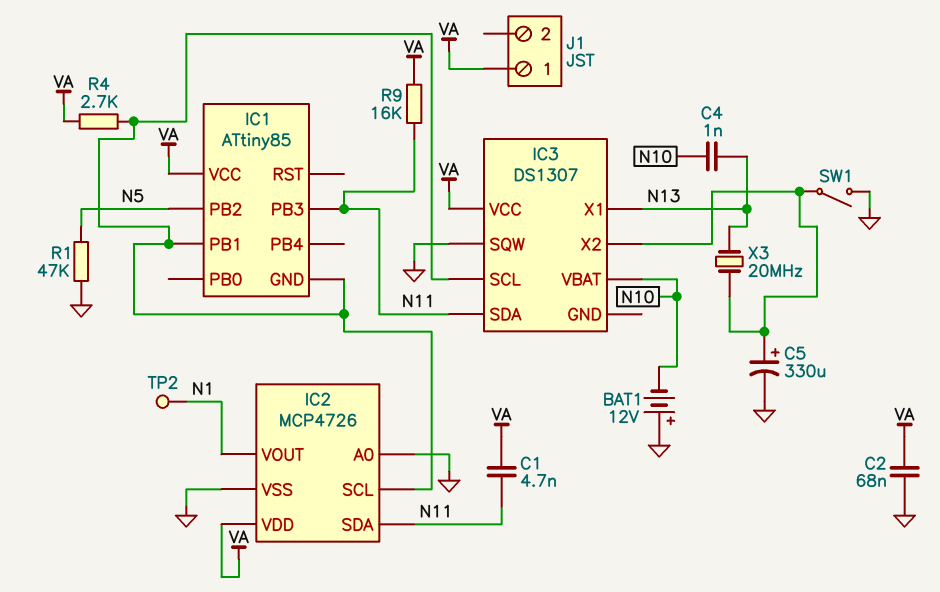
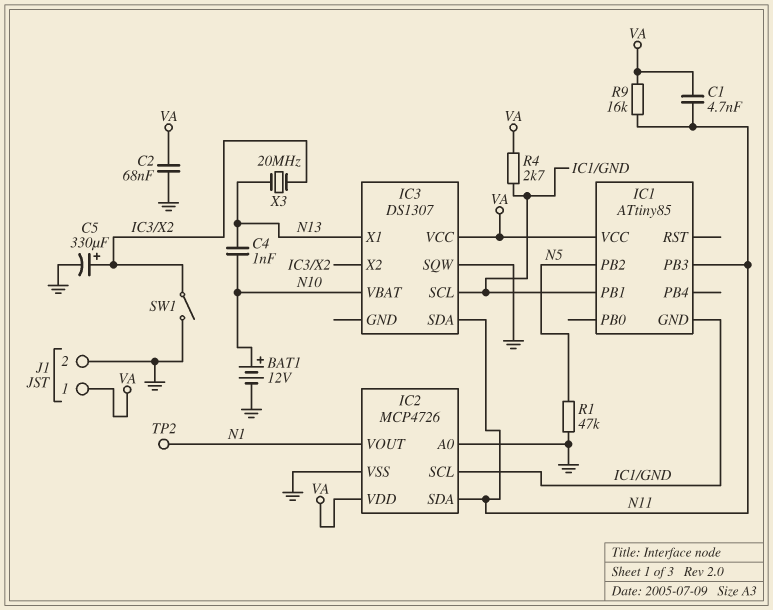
BAT1: 12V (plus GND, minus N10) -> 12V (plus N10, minus GND)
J1 pin 2: none -> GND

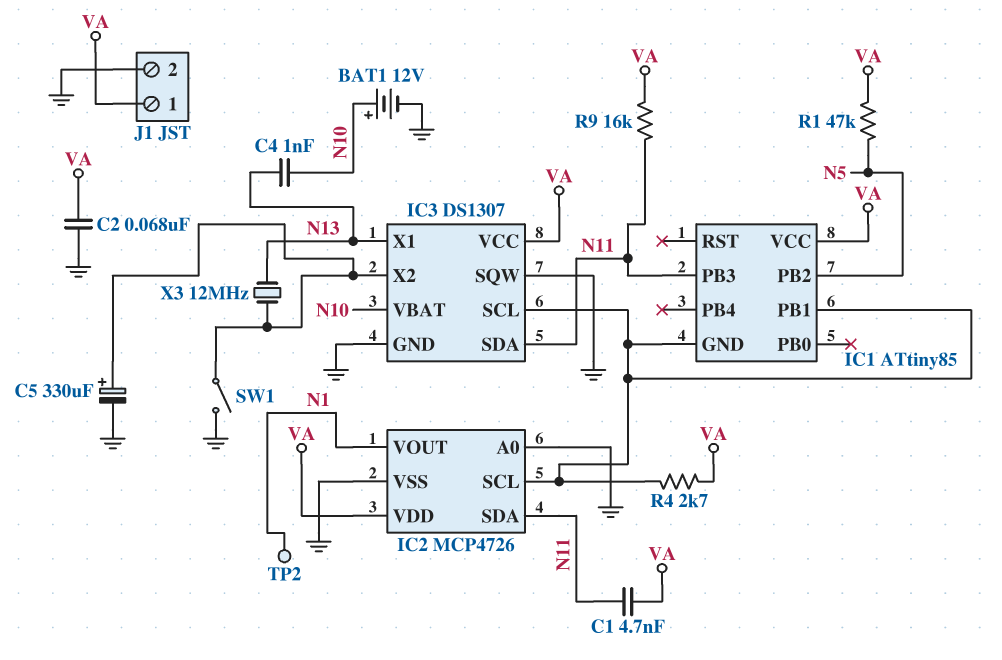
IC3 pin GND: none -> GND
R1: 47k (GND, N5) -> 47k (N5, VA)
X3: 20MHz (IC3/X2, N13) -> 12MHz (IC3/X2, N13)

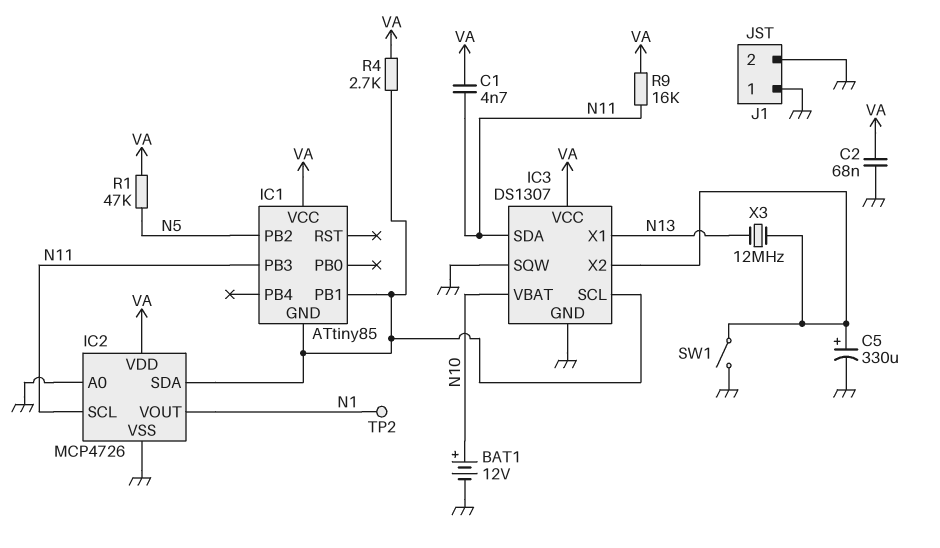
C4: 1nF (N10, N13) -> none
IC2 pin SCL: IC1/GND -> N11
IC2 pin SDA: N11 -> IC1/GND
J1 pin 1: VA -> GND

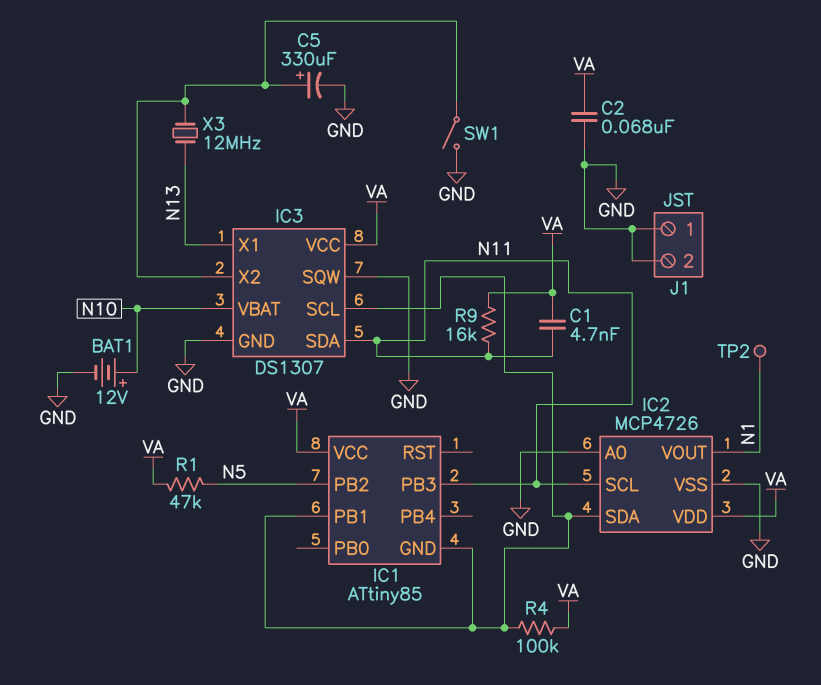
R4: 2.7k (IC1/GND, VA) -> 100k (IC1/GND, VA)

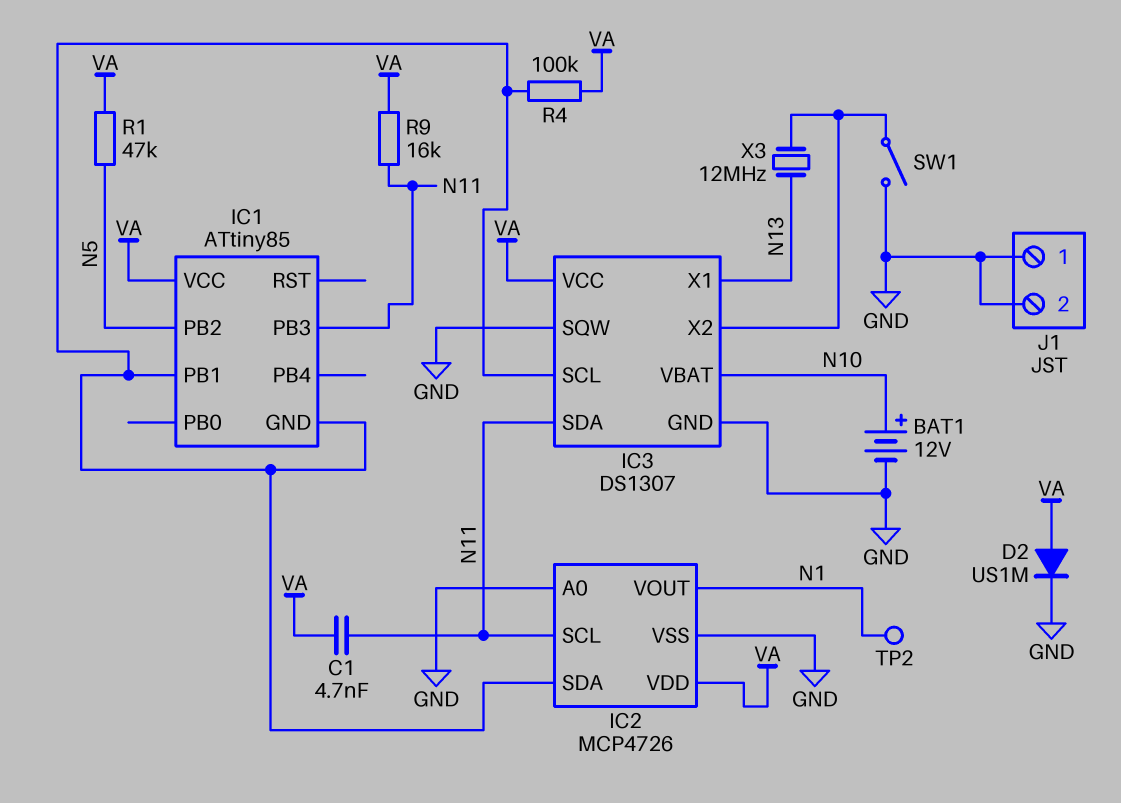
C2: 68nF (GND, VA) -> none
C5: 330uF (plus IC3/X2, minus GND) -> none
D2: none -> diode US1M (A VA, K GND)

